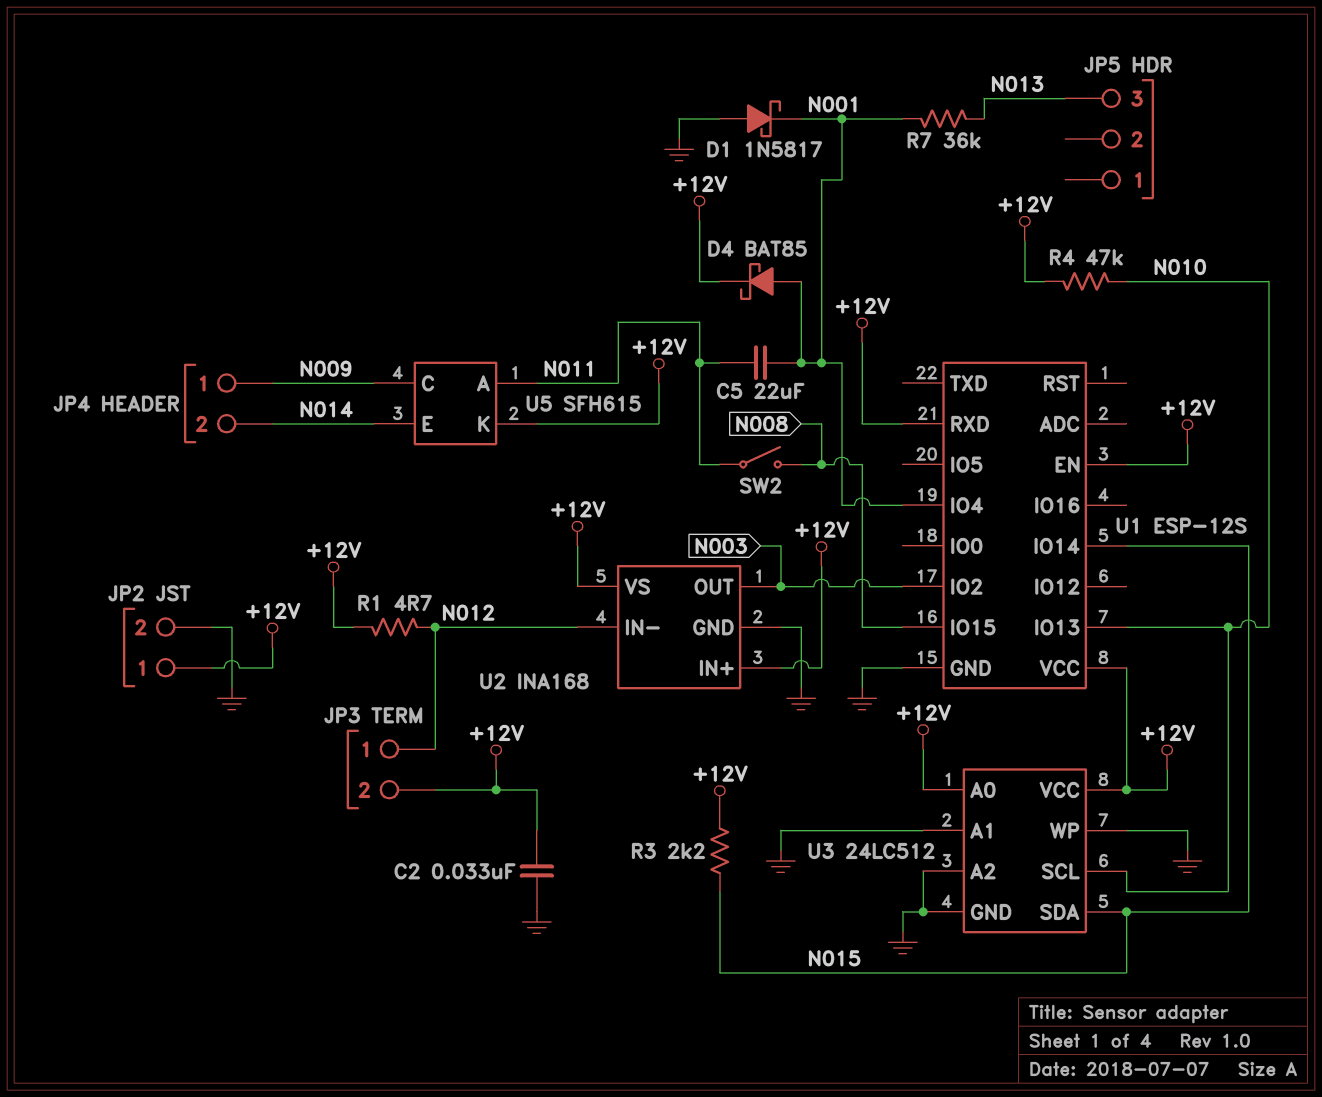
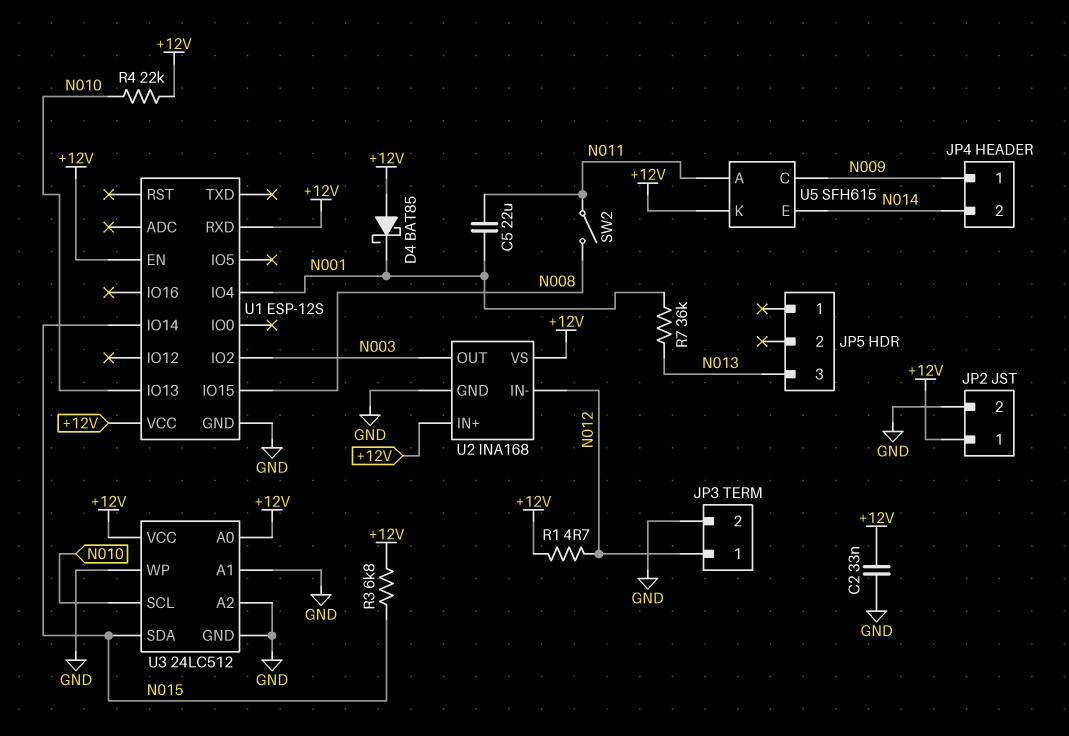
D1: schottky 1N5817 (A GND, K N001) -> none
D4: schottky BAT85 (A N001, K +12V) -> schottky BAT85 (A +12V, K N001)
JP3 pin 2: +12V -> GND
R3: 2.2k (+12V, N015) -> 6.8k (+12V, N015)
R4: 47k (+12V, N010) -> 22k (+12V, N010)

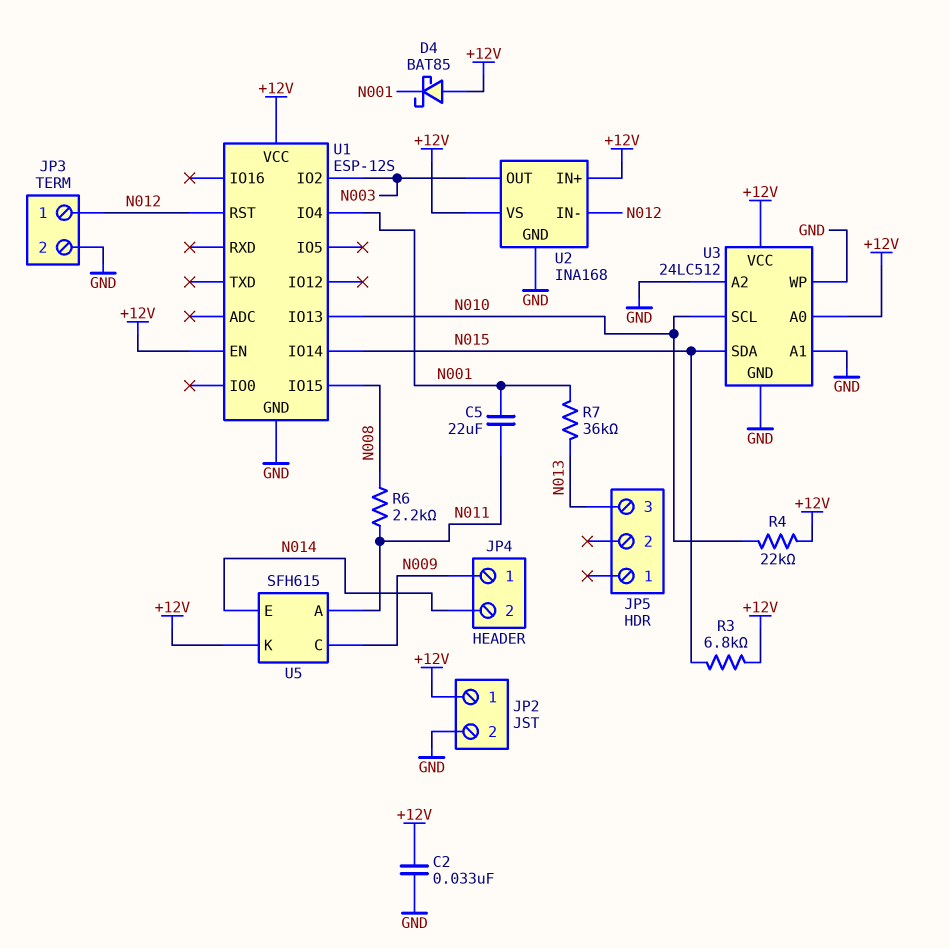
R1: 4.7 (+12V, N012) -> none
R6: none -> 2.2k (N008, N011)
SW2: switch (N008, N011) -> none
U1 pin RST: none -> N012
U1 pin RXD: +12V -> none

